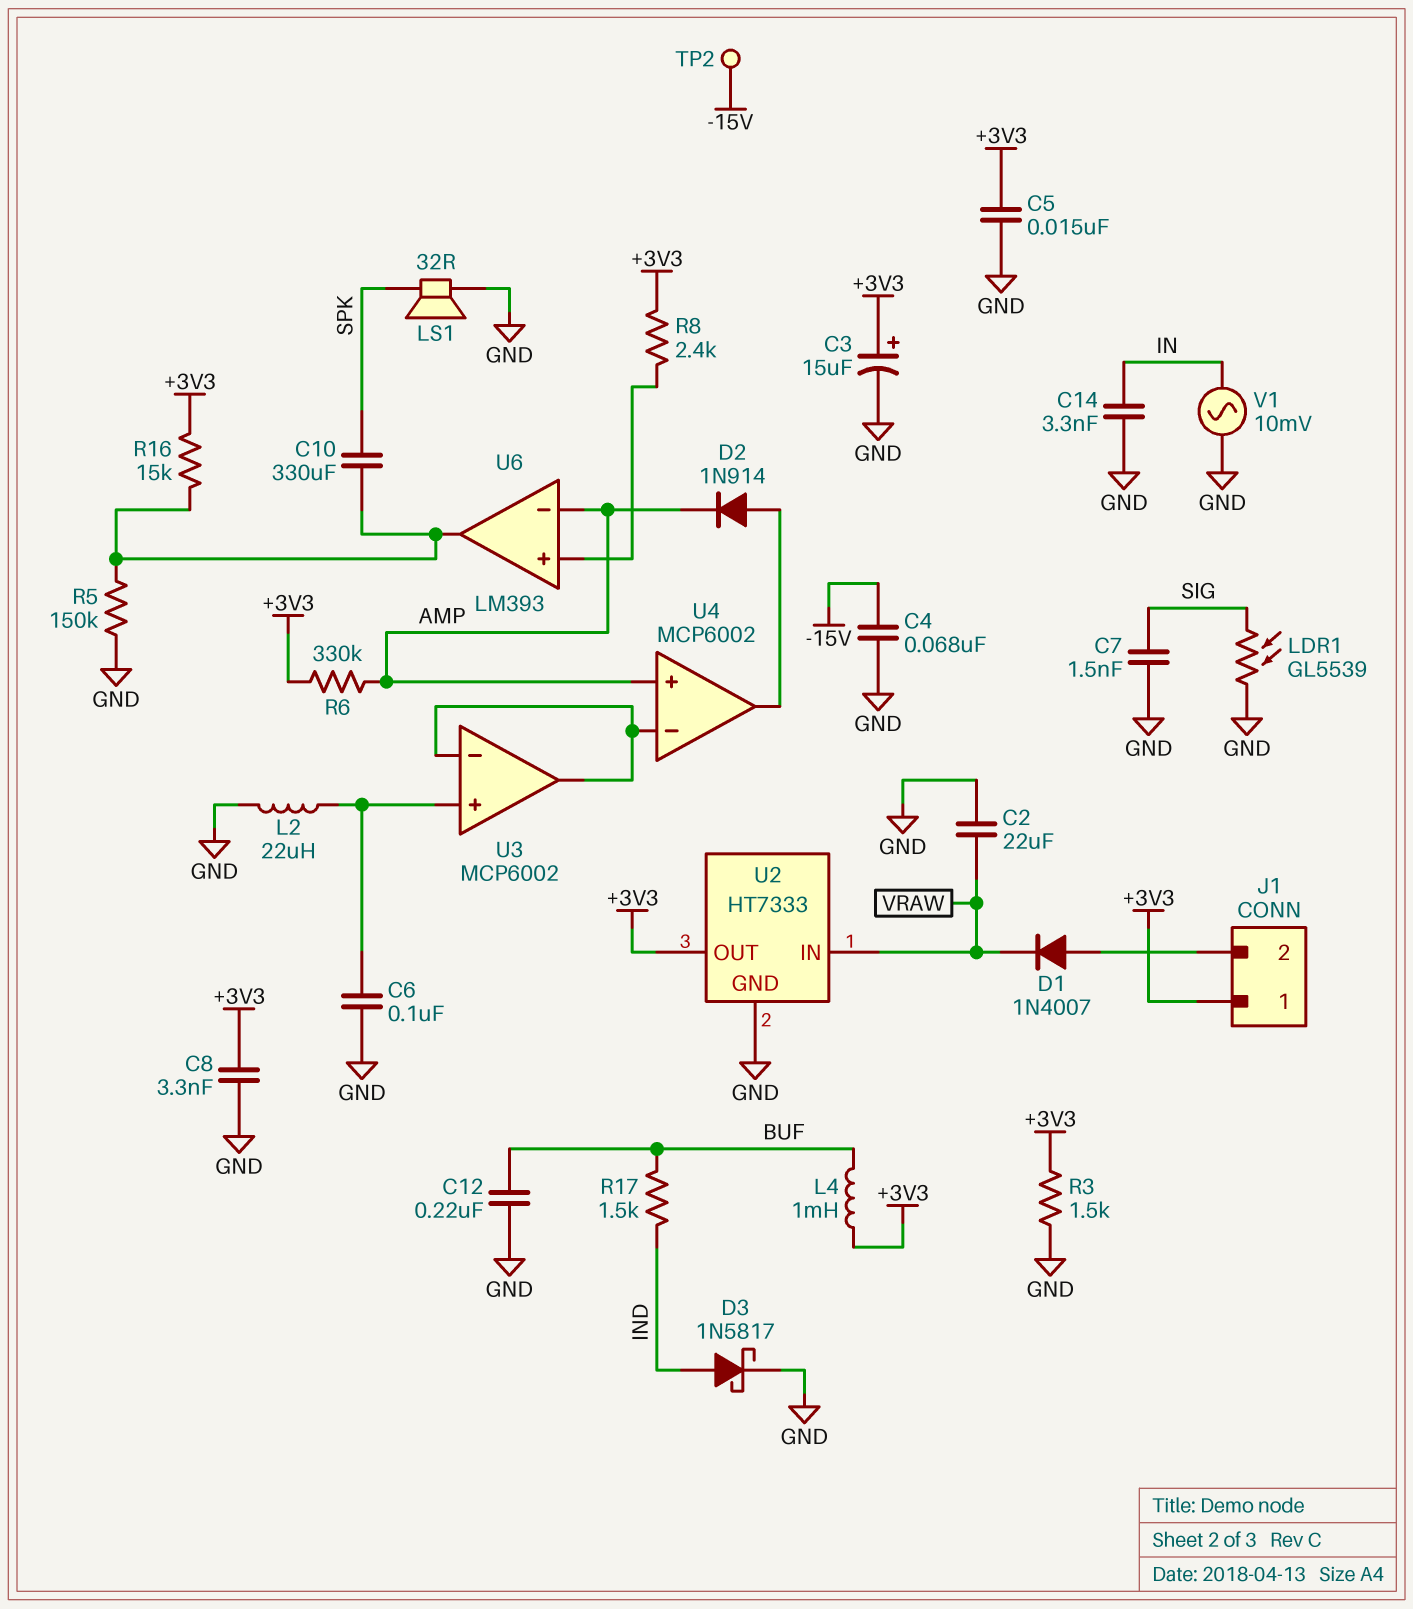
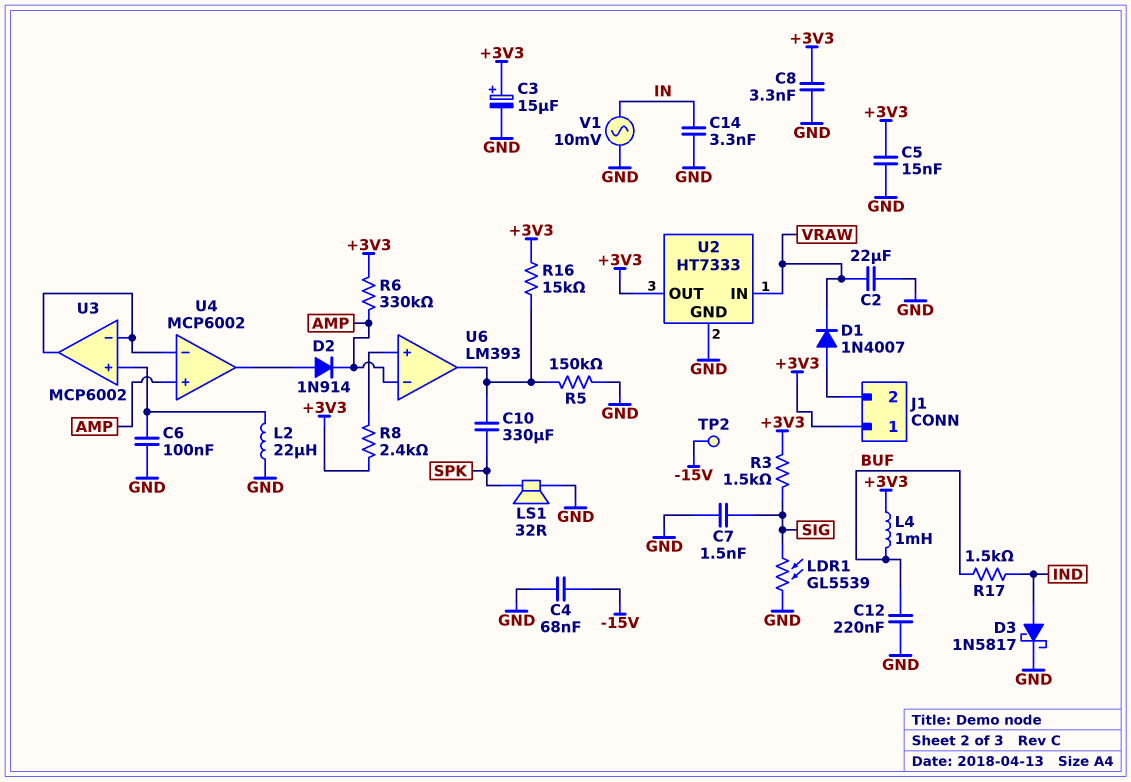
R3: 1.5k (+3V3, GND) -> 1.5k (+3V3, SIG)

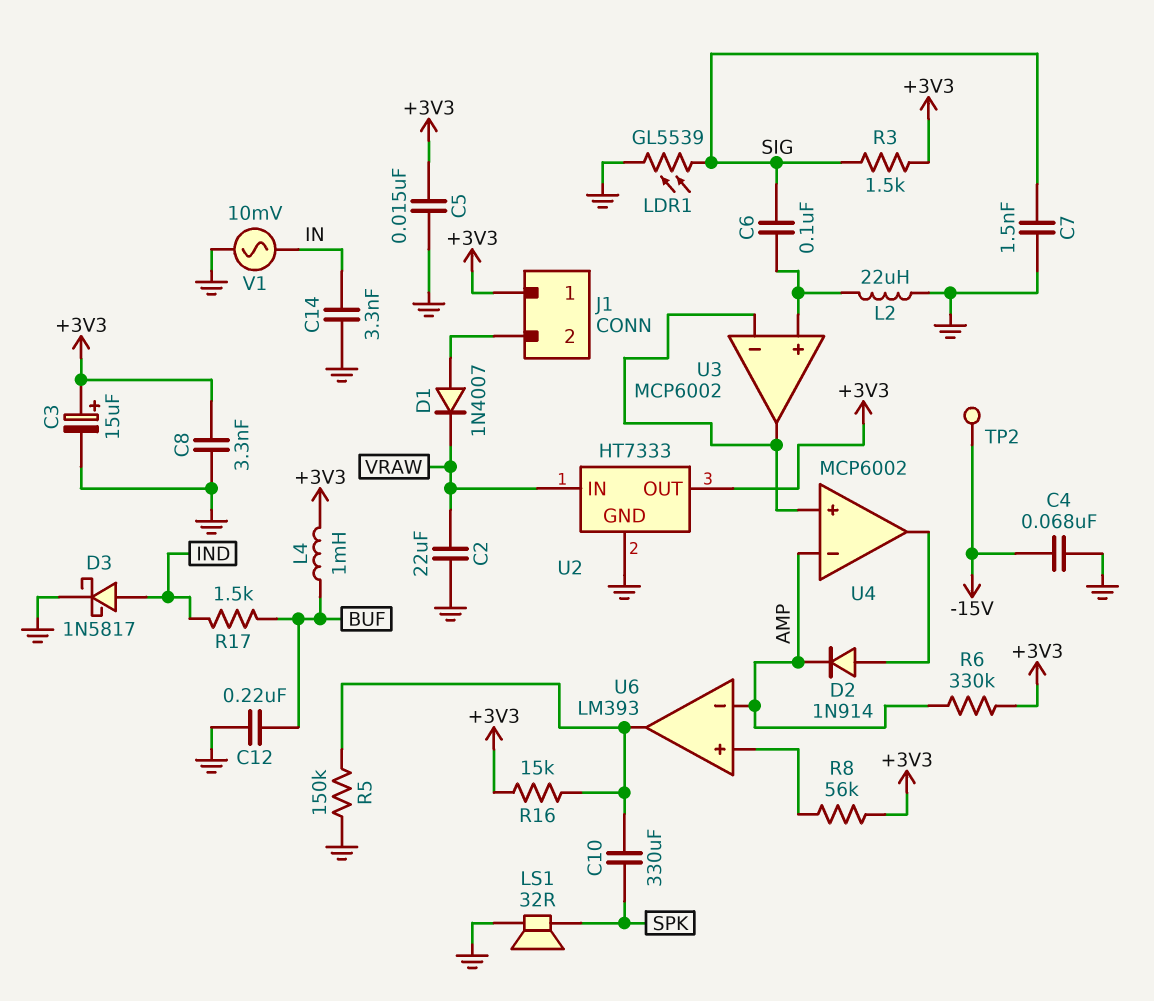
C6: 100nF (GND, U3/in+) -> 100nF (SIG, U3/in+)
R8: 2.4k (+3V3, U6/in+) -> 56k (+3V3, U6/in+)
U4 pin in+: AMP -> U3/in-
U4 pin in-: U3/in- -> AMP

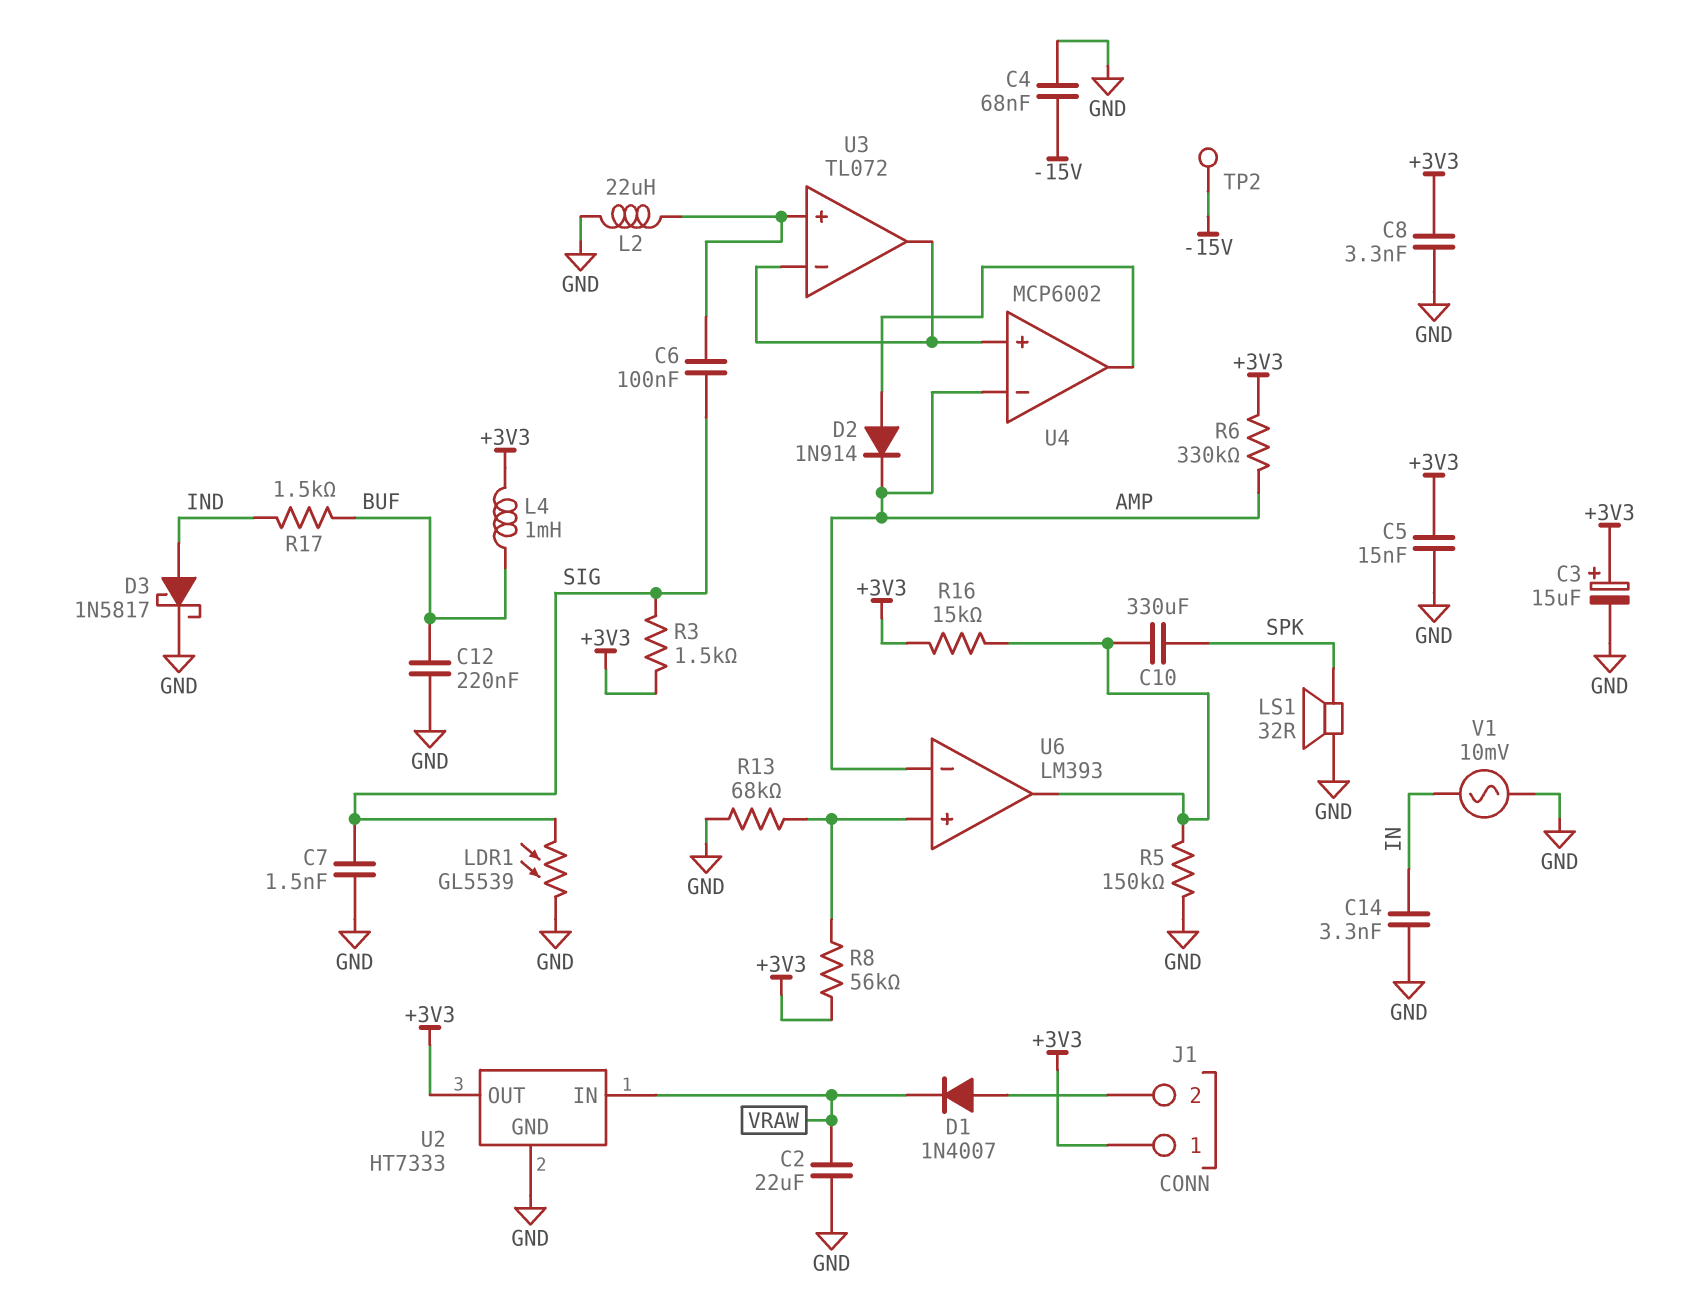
R13: none -> 68k (GND, U6/in+)
U3: MCP6002 -> TL072

